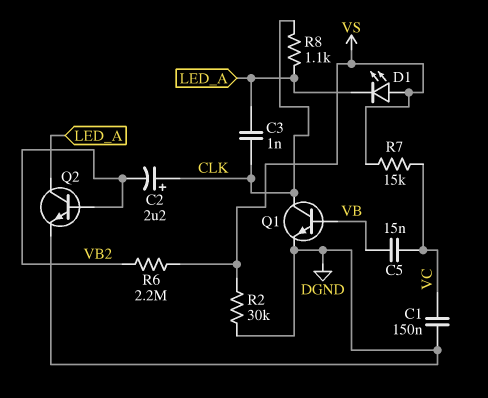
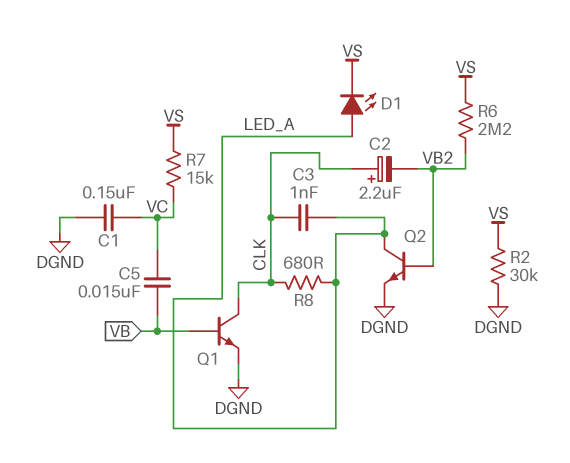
D1: LED (A VS, K LED_A) -> LED (A LED_A, K VS)
R8: 1.1k (CLK, LED_A) -> 680 (CLK, LED_A)

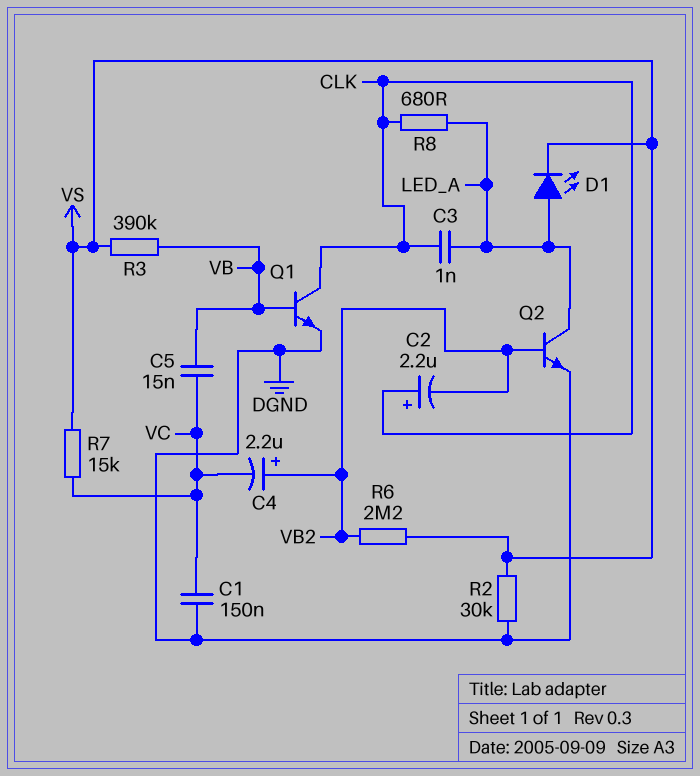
C4: none -> 2.2uF (plus VB2, minus VC)
R3: none -> 390k (VB, VS)

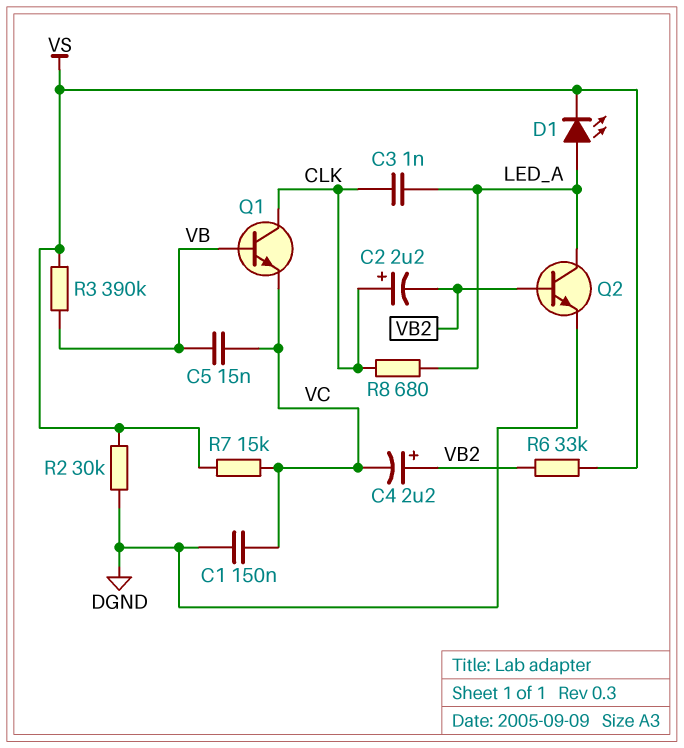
Q1: NPN (B VB, C CLK, E DGND) -> NPN (B VB, C CLK, E VC)
R6: 2.2M (VB2, VS) -> 33k (VB2, VS)

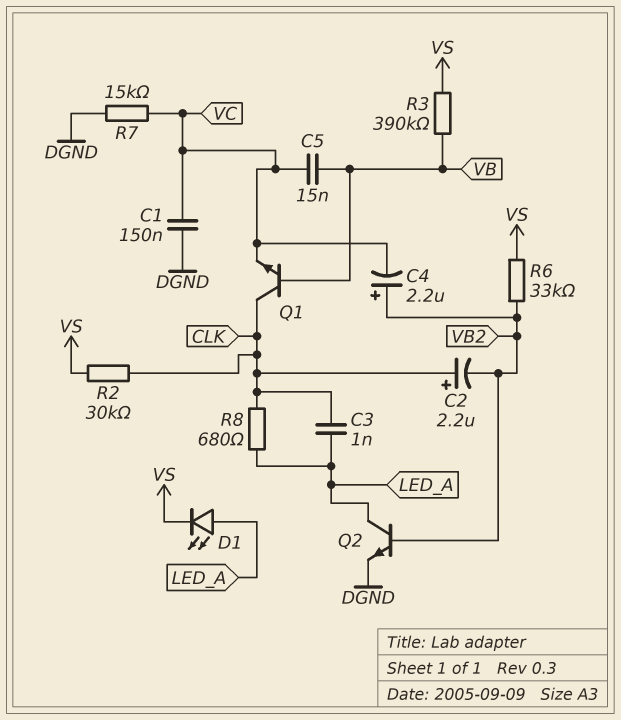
R2: 30k (DGND, VS) -> 30k (CLK, VS)
R7: 15k (VC, VS) -> 15k (DGND, VC)

